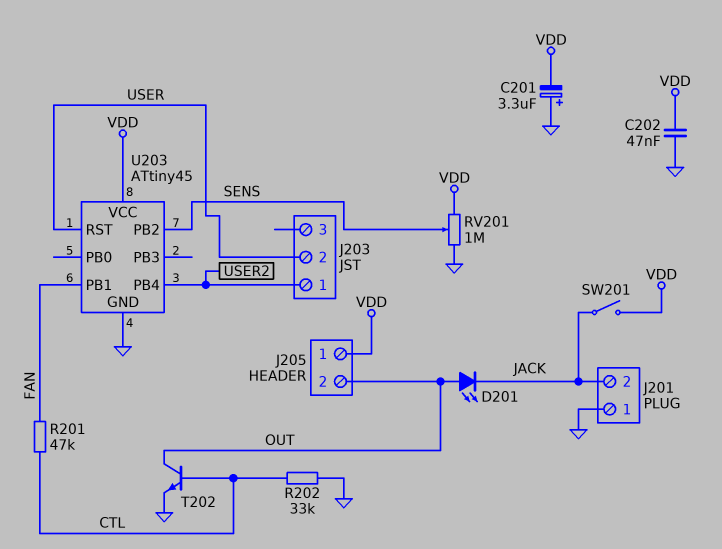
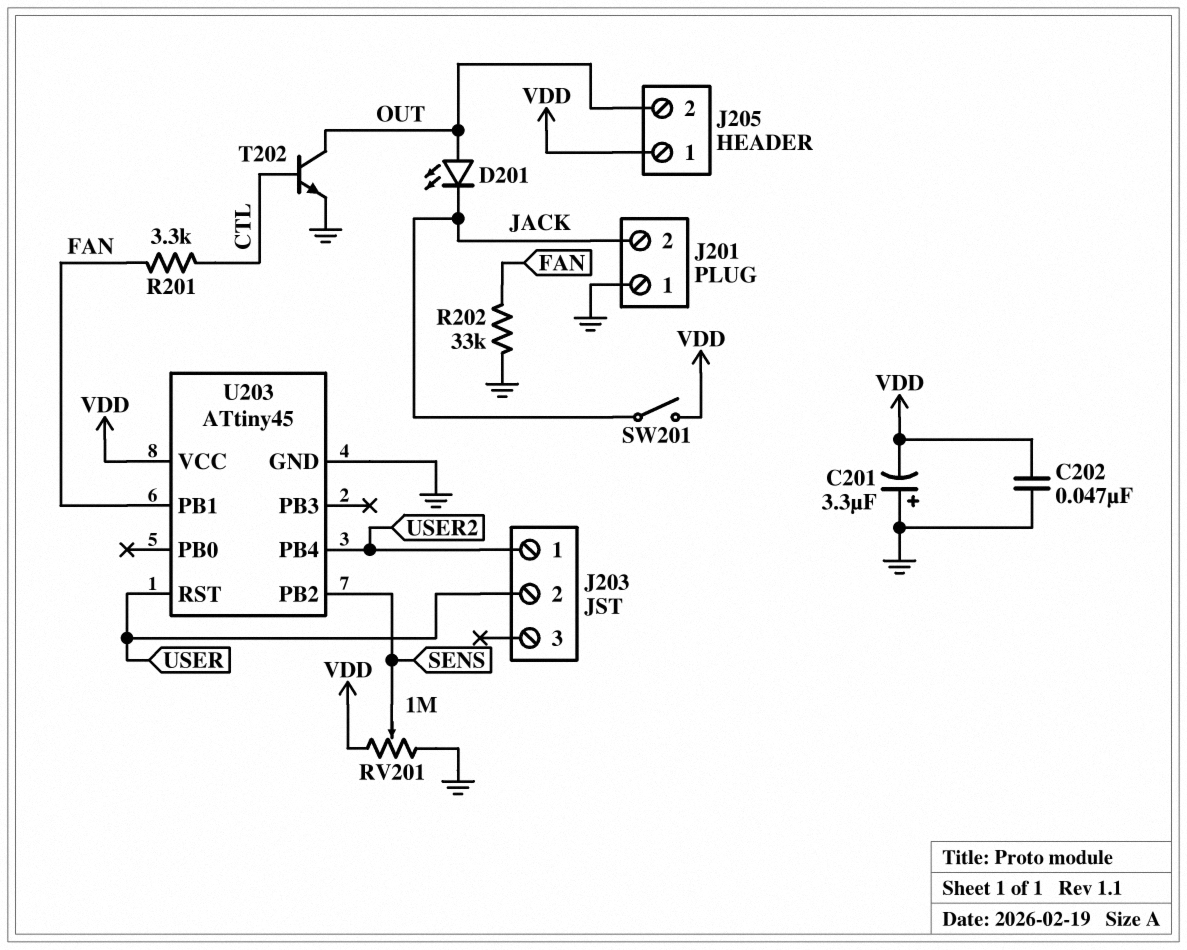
R201: 47k (CTL, FAN) -> 3.3k (CTL, FAN)
R202: 33k (CTL, GND) -> 33k (FAN, GND)

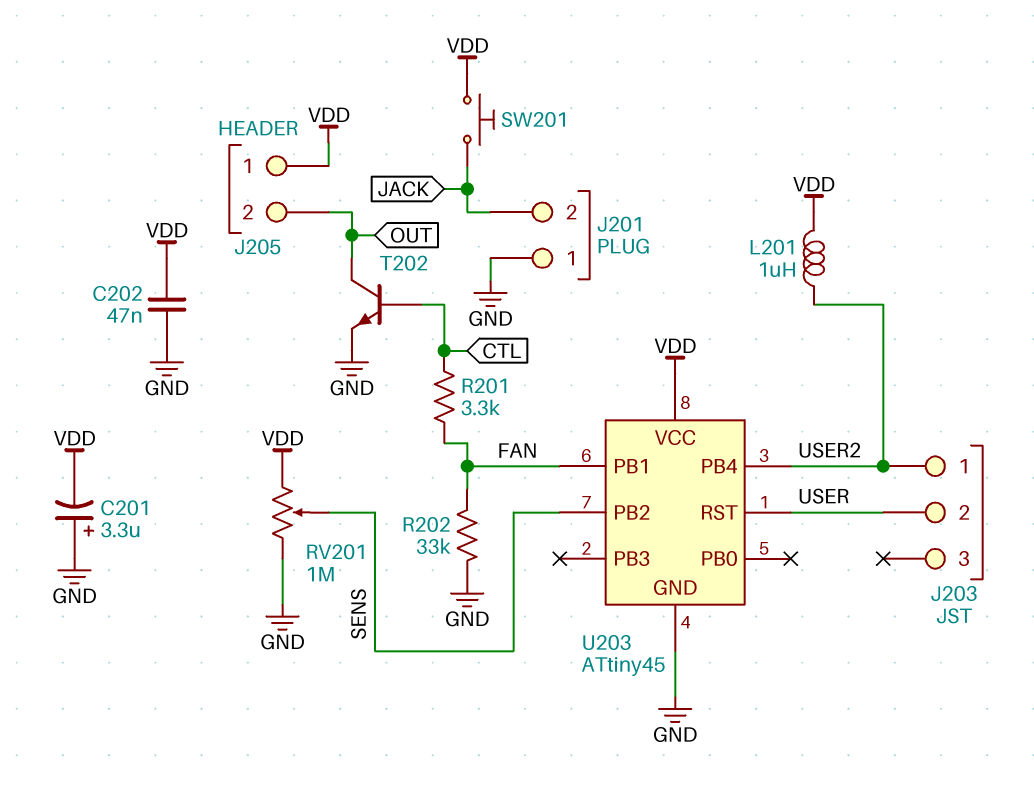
D201: LED (A OUT, K JACK) -> none
L201: none -> 1uH (USER2, VDD)
SW201: switch (JACK, VDD) -> button (JACK, VDD)

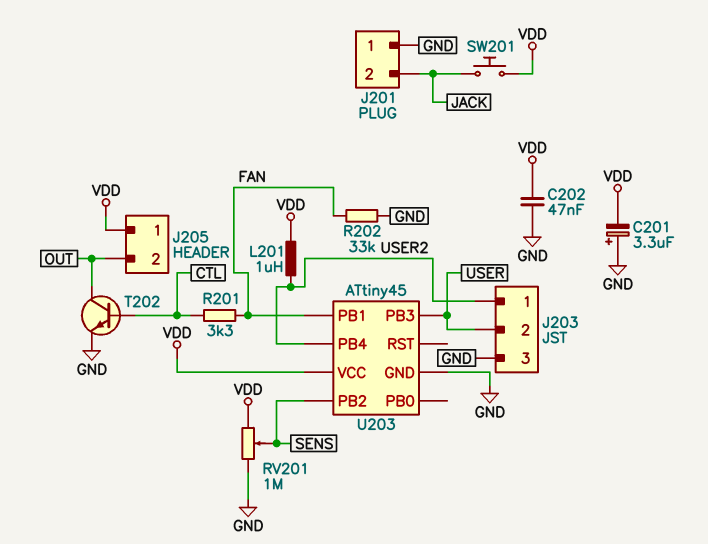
J203 pin 3: none -> GND
U203 pin PB3: none -> USER
U203 pin RST: USER -> none

